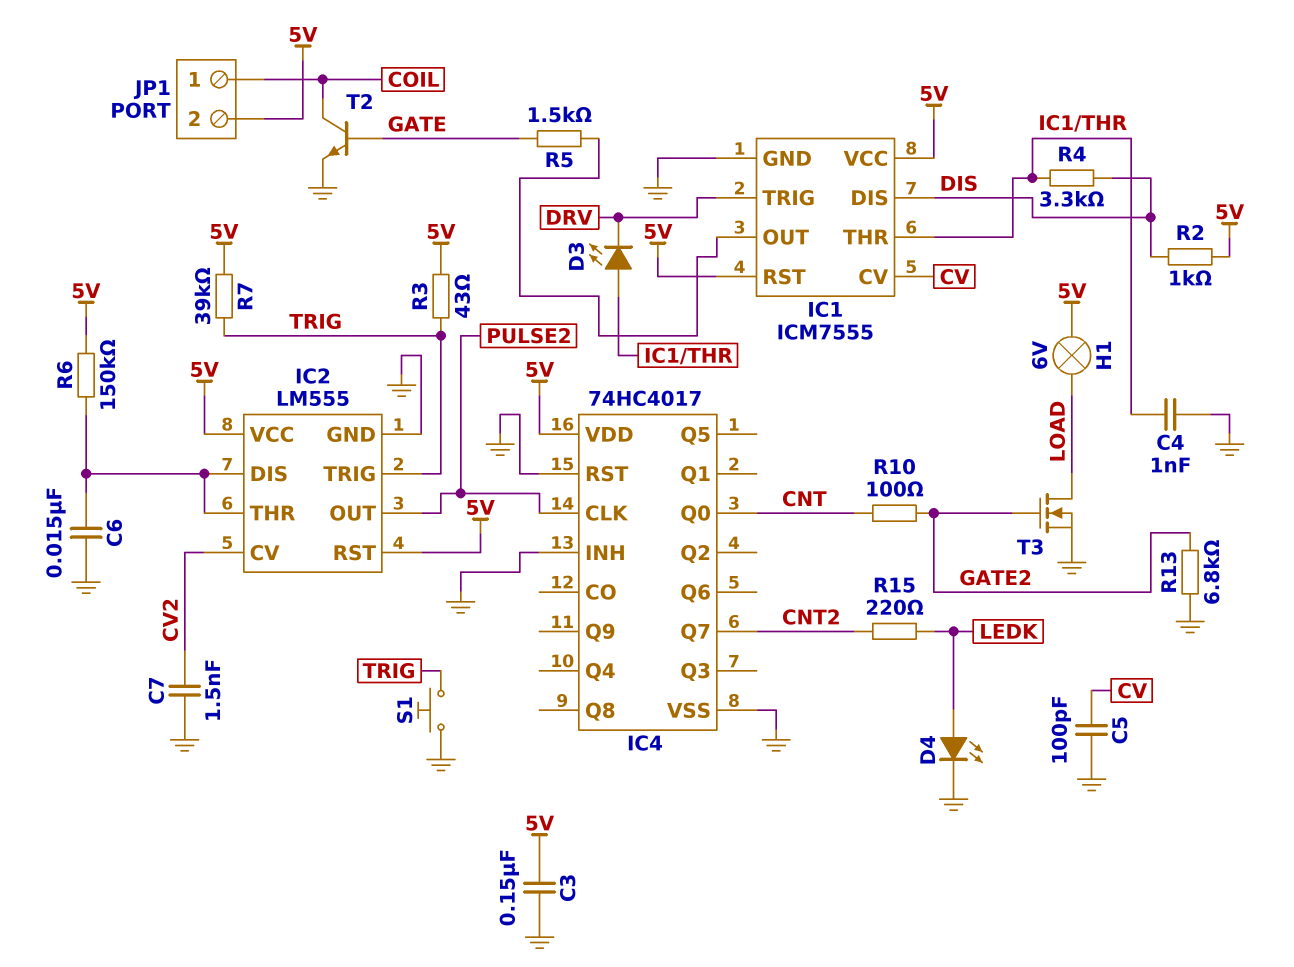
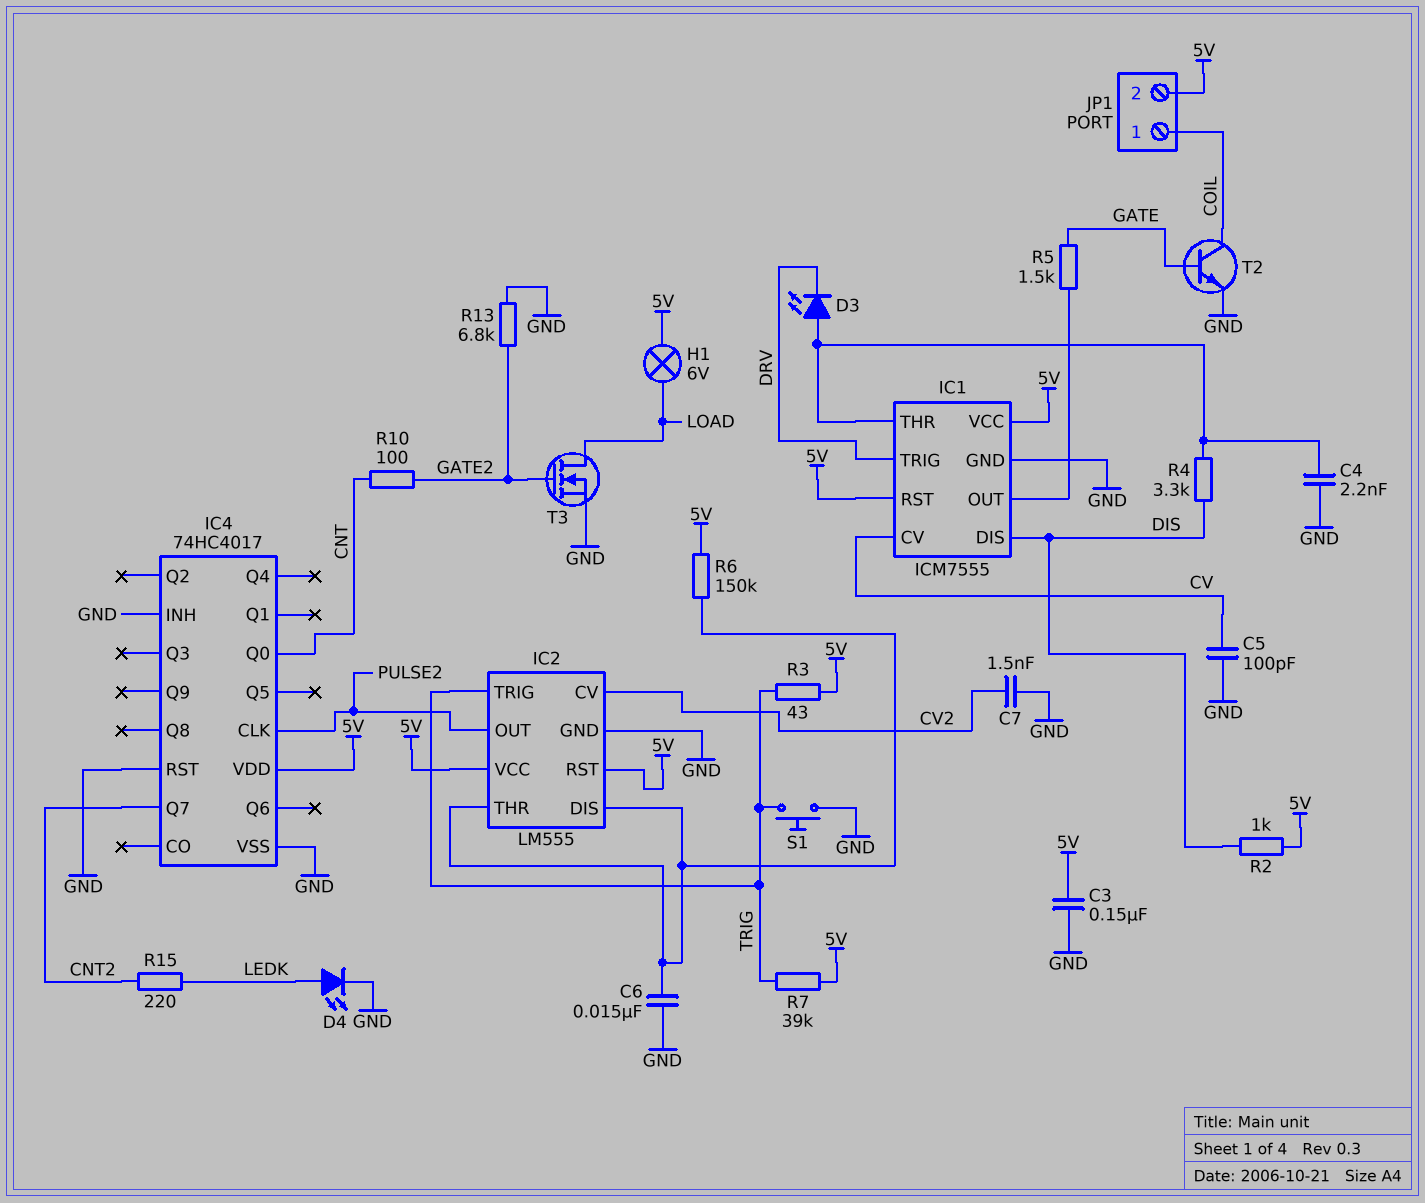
C4: 1nF (GND, IC1/THR) -> 2.2nF (GND, IC1/THR)

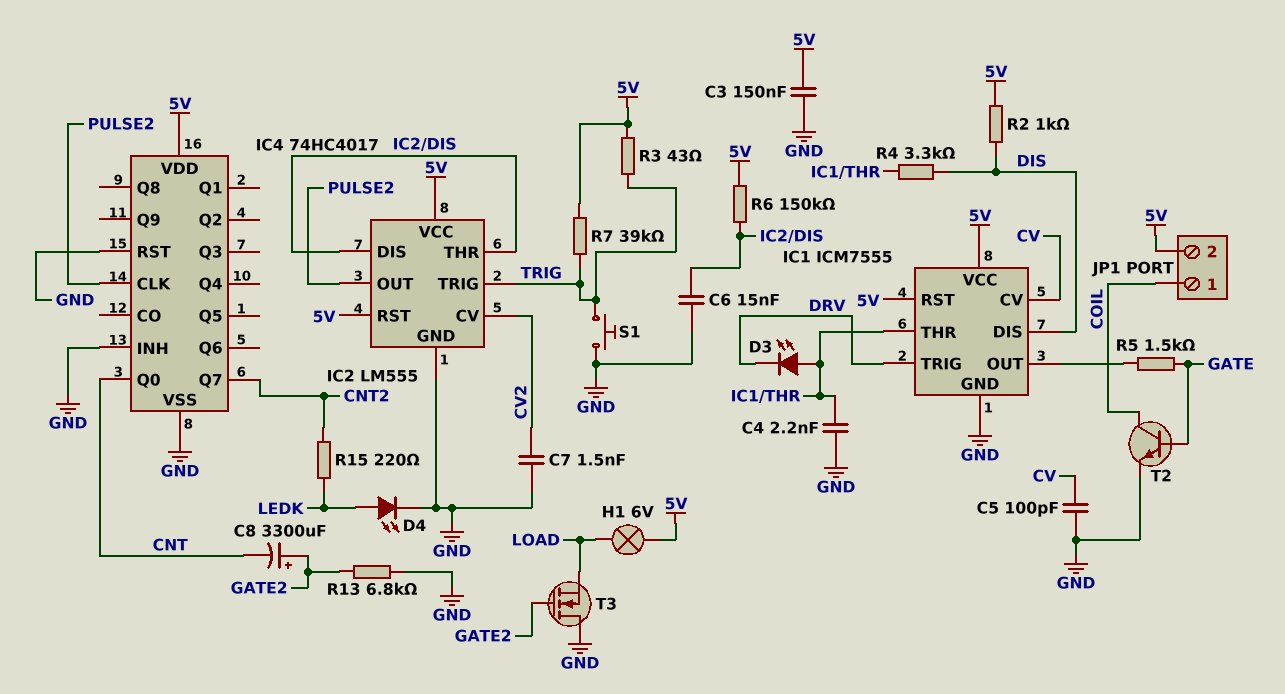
C8: none -> 3300uF (plus GATE2, minus CNT)
R10: 100 (CNT, GATE2) -> none
T3: NMOS (G GATE2, D LOAD, S GND) -> NMOS (G GATE2, D GND, S LOAD)

